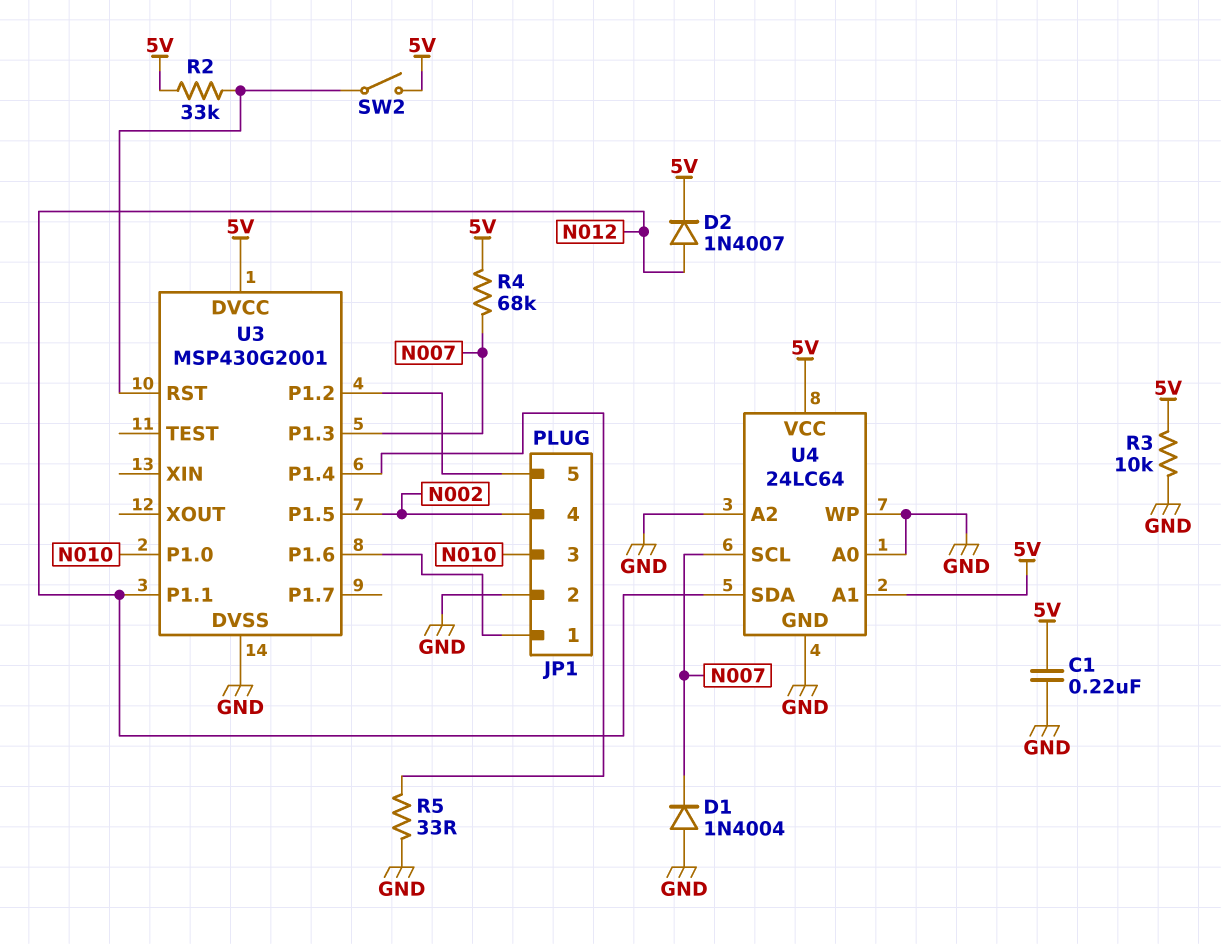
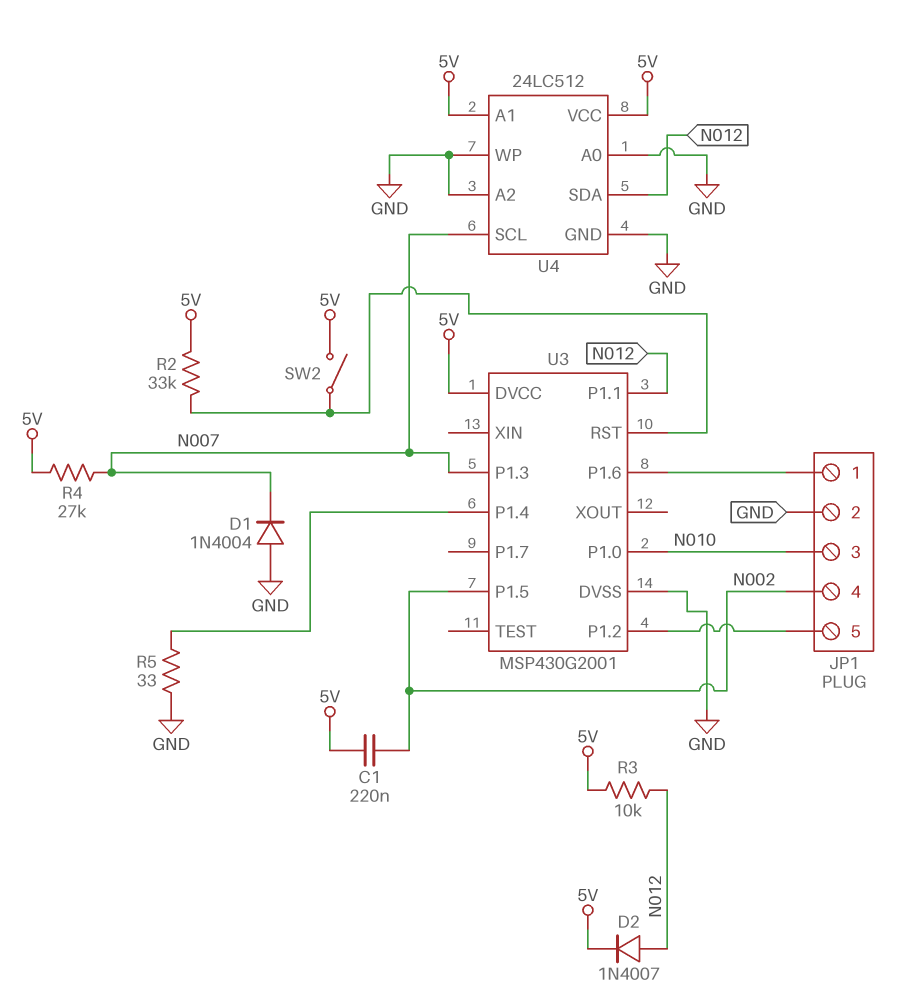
C1: 220nF (5V, GND) -> 220nF (5V, N002)
R3: 10k (5V, GND) -> 10k (5V, N012)
R4: 68k (5V, N007) -> 27k (5V, N007)
U4: 24LC64 -> 24LC512

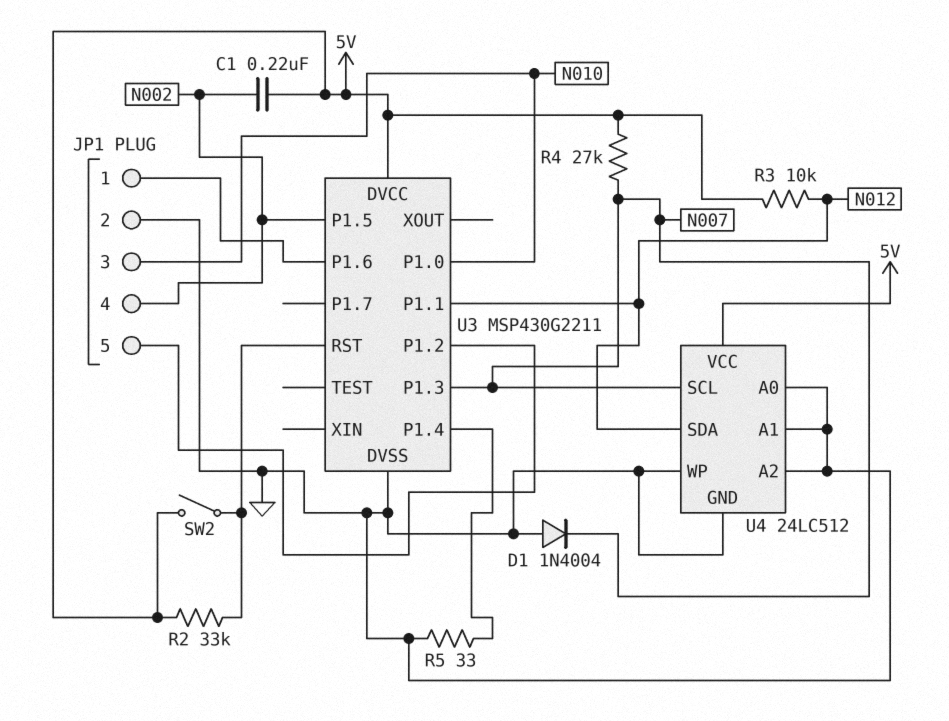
D2: diode 1N4007 (A N012, K 5V) -> none
U3: MSP430G2001 -> MSP430G2211
U4 pin A1: 5V -> GND

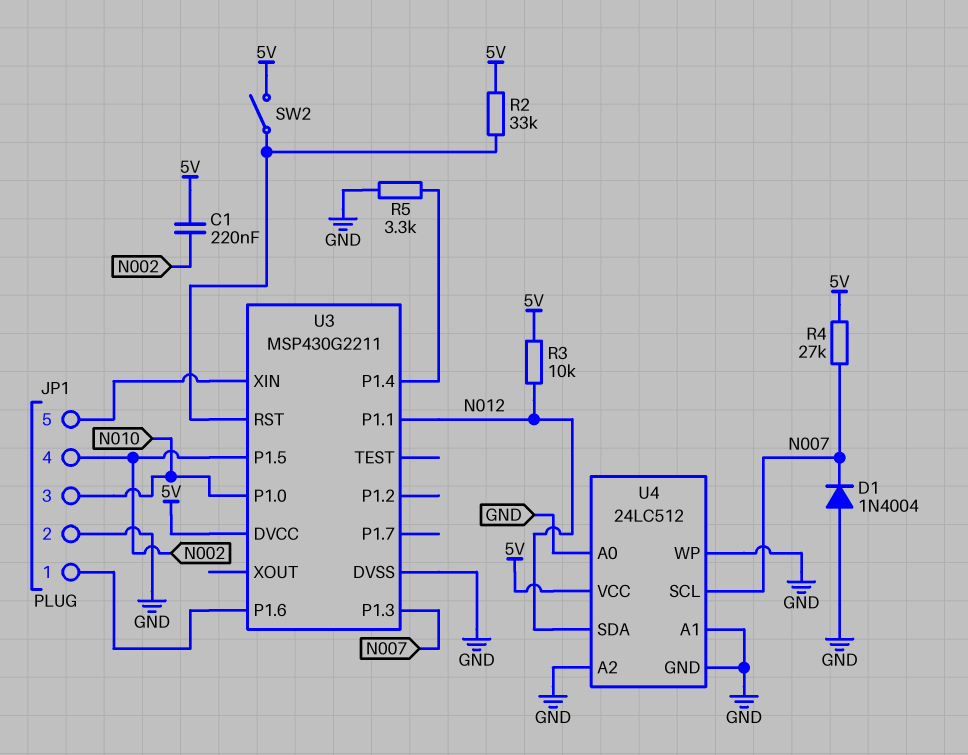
R5: 33 (GND, U3/P1.4) -> 3.3k (GND, U3/P1.4)
U3 pin P1.2: JP1/5 -> none
U3 pin XIN: none -> JP1/5

